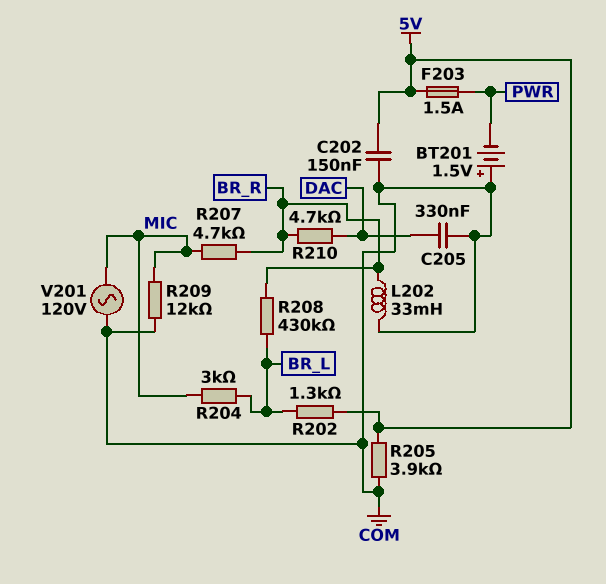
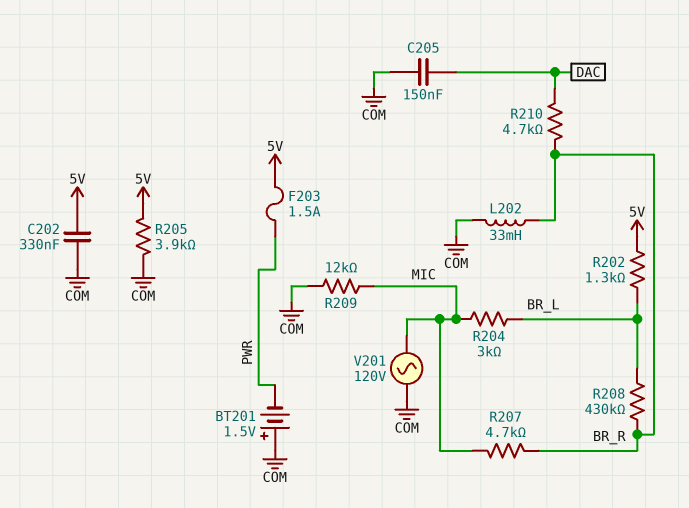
C202: 150nF (5V, COM) -> 330nF (5V, COM)
C205: 330nF (COM, DAC) -> 150nF (COM, DAC)

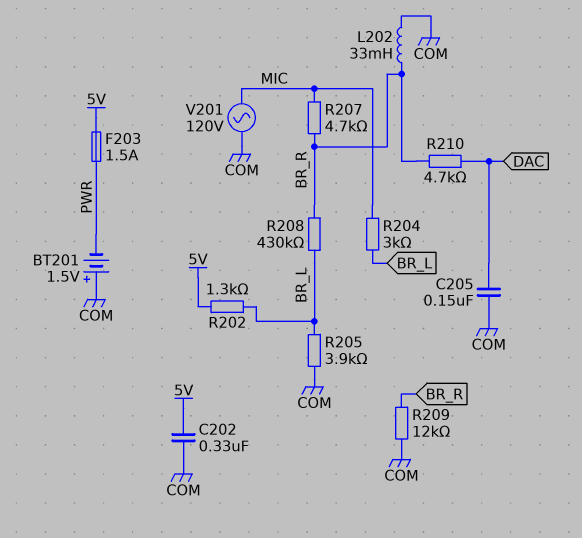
R205: 3.9k (5V, COM) -> 3.9k (BR_L, COM)
R209: 12k (COM, MIC) -> 12k (BR_R, COM)

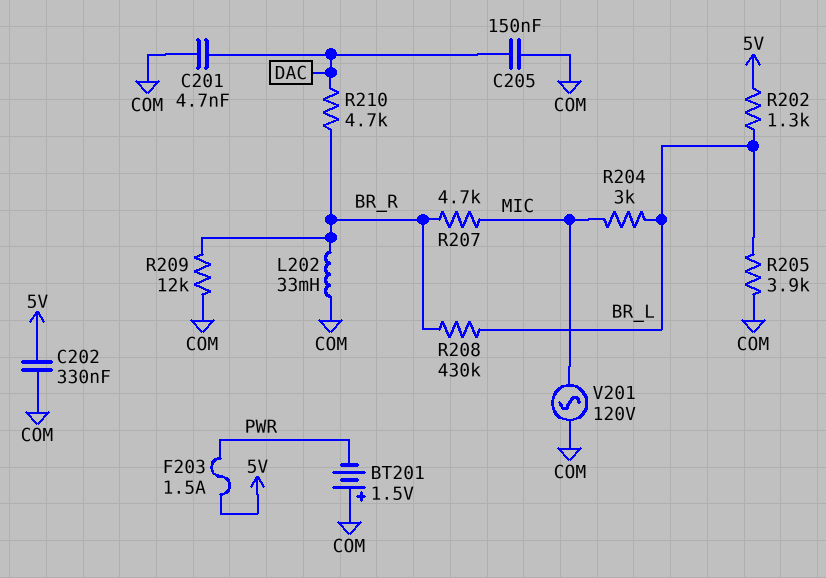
C201: none -> 4.7nF (COM, DAC)

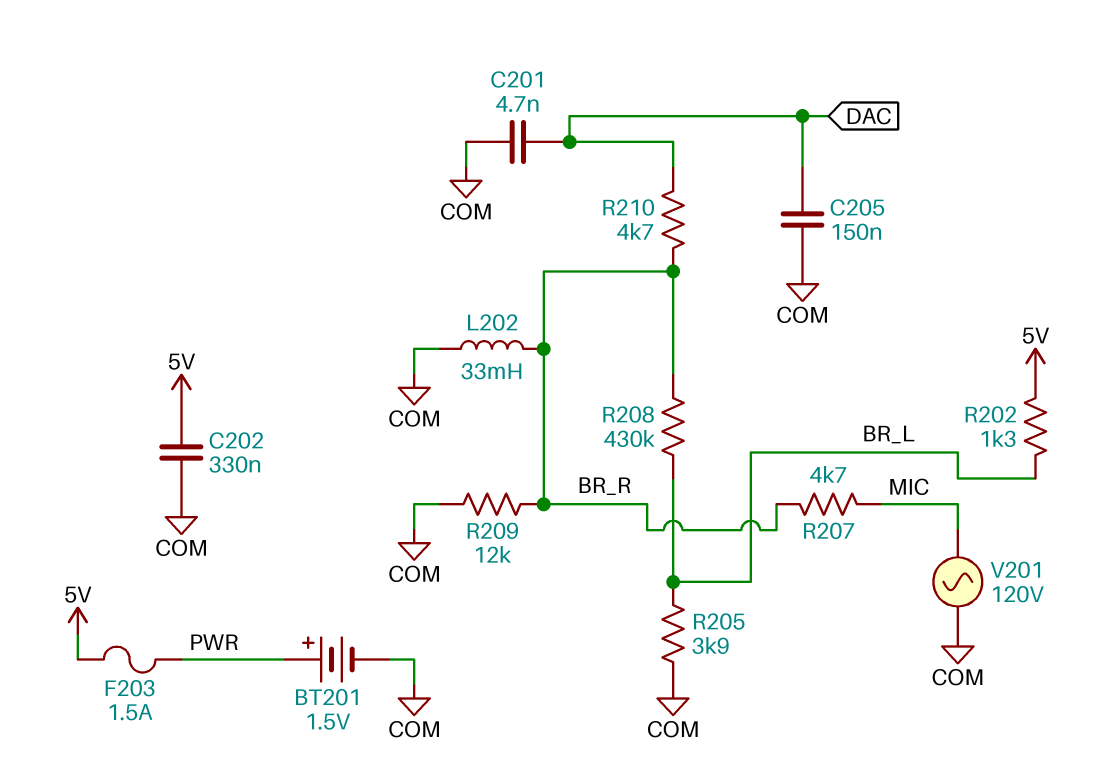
BT201: 1.5V (plus COM, minus PWR) -> 1.5V (plus PWR, minus COM)
R204: 3k (BR_L, MIC) -> none

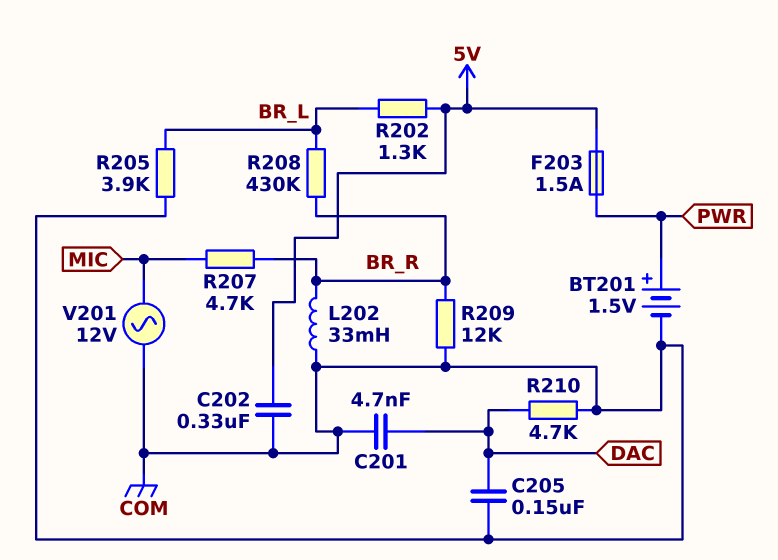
R210: 4.7k (BR_R, DAC) -> 4.7k (COM, DAC)
V201: AC 120V (COM, MIC) -> AC 12V (COM, MIC)

